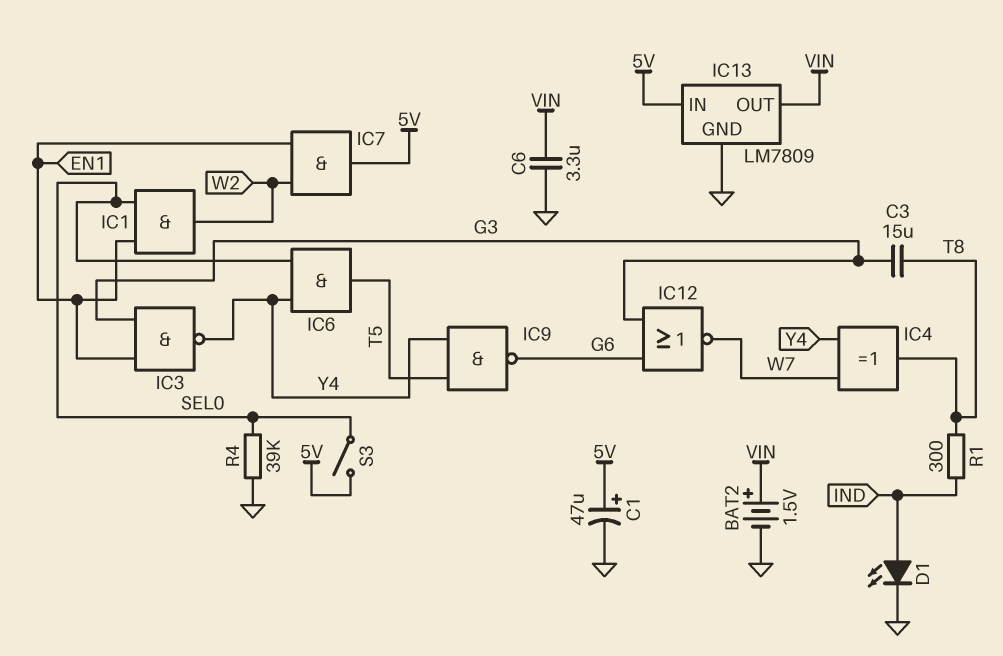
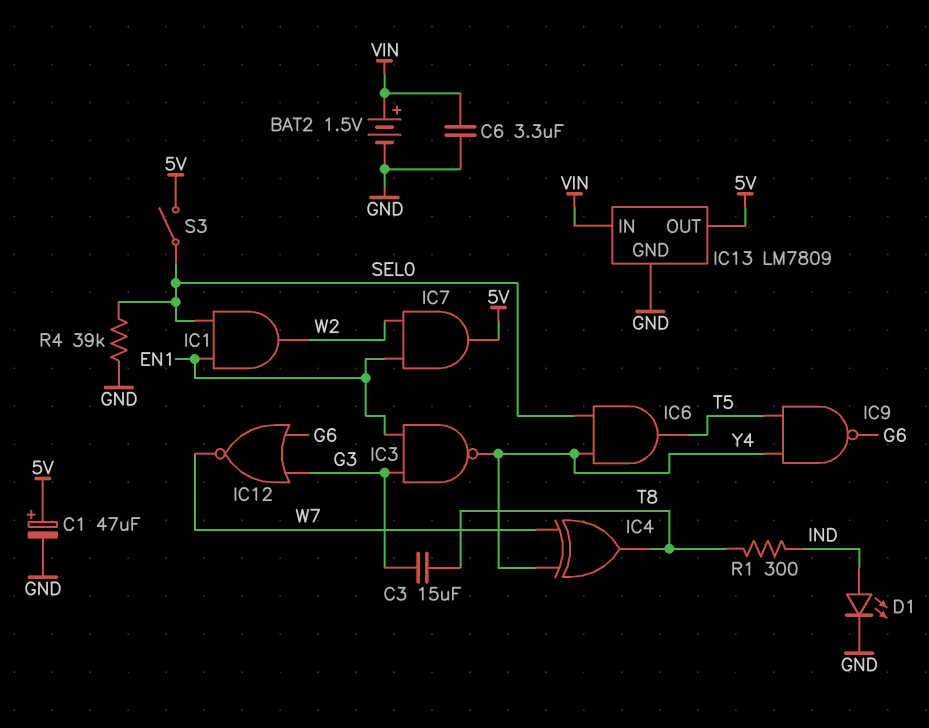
IC13 pin IN: 5V -> VIN
IC13 pin OUT: VIN -> 5V

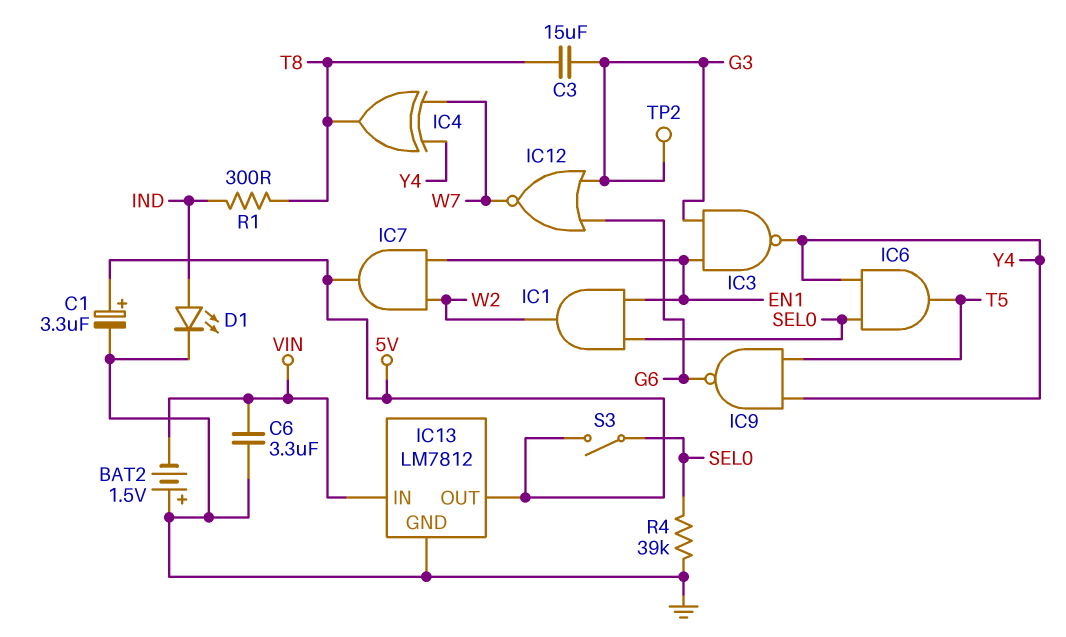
BAT2: 1.5V (plus VIN, minus GND) -> 1.5V (plus GND, minus VIN)
C1: 47uF (plus 5V, minus GND) -> 3.3uF (plus 5V, minus GND)
IC13: LM7809 -> LM7812
TP2: none -> test point (G3)

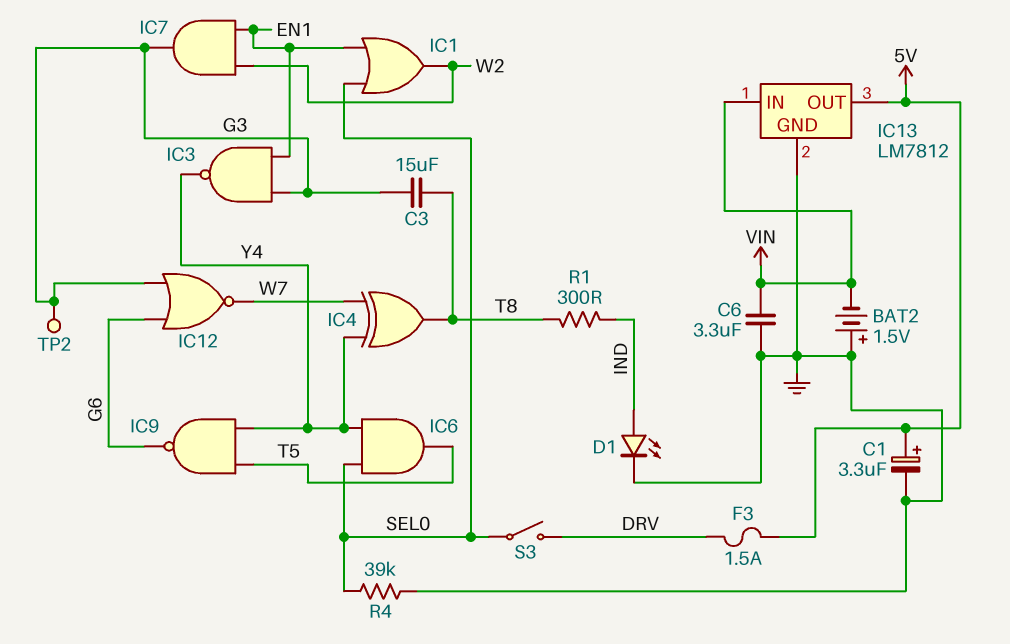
F3: none -> 1.5A (5V, DRV)
IC1: AND (in EN1, in SEL0, out W2) -> OR (in EN1, in SEL0, out W2)
IC7: AND (in EN1, in W2, out 5V) -> AND (in EN1, in W2, out G3)
S3: switch (5V, SEL0) -> switch (DRV, SEL0)

